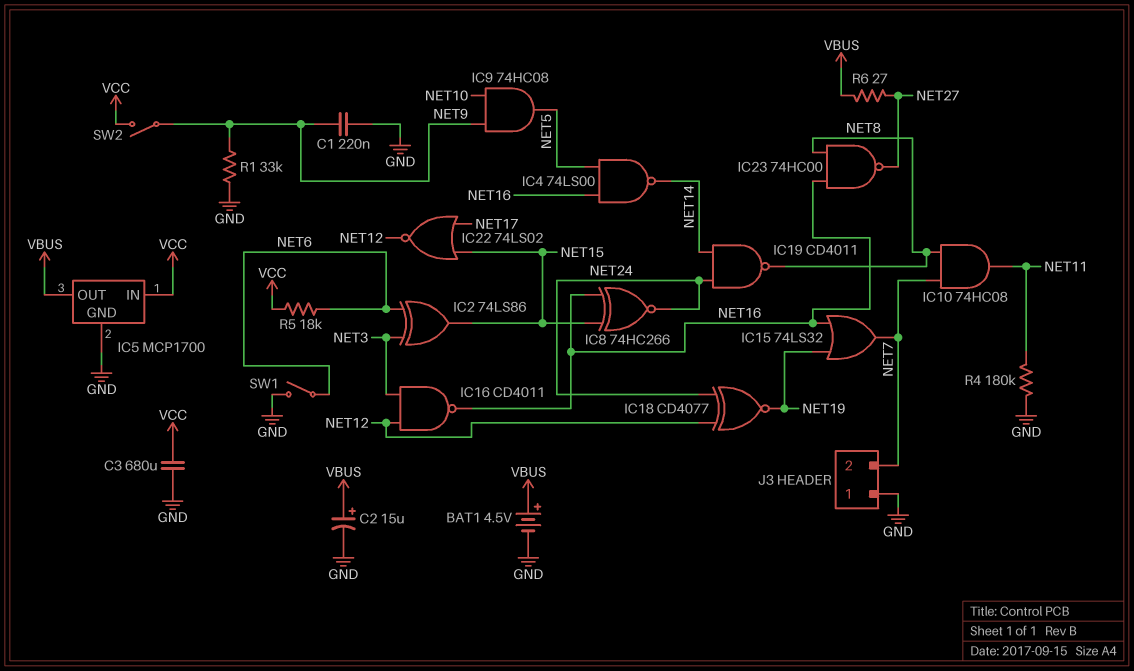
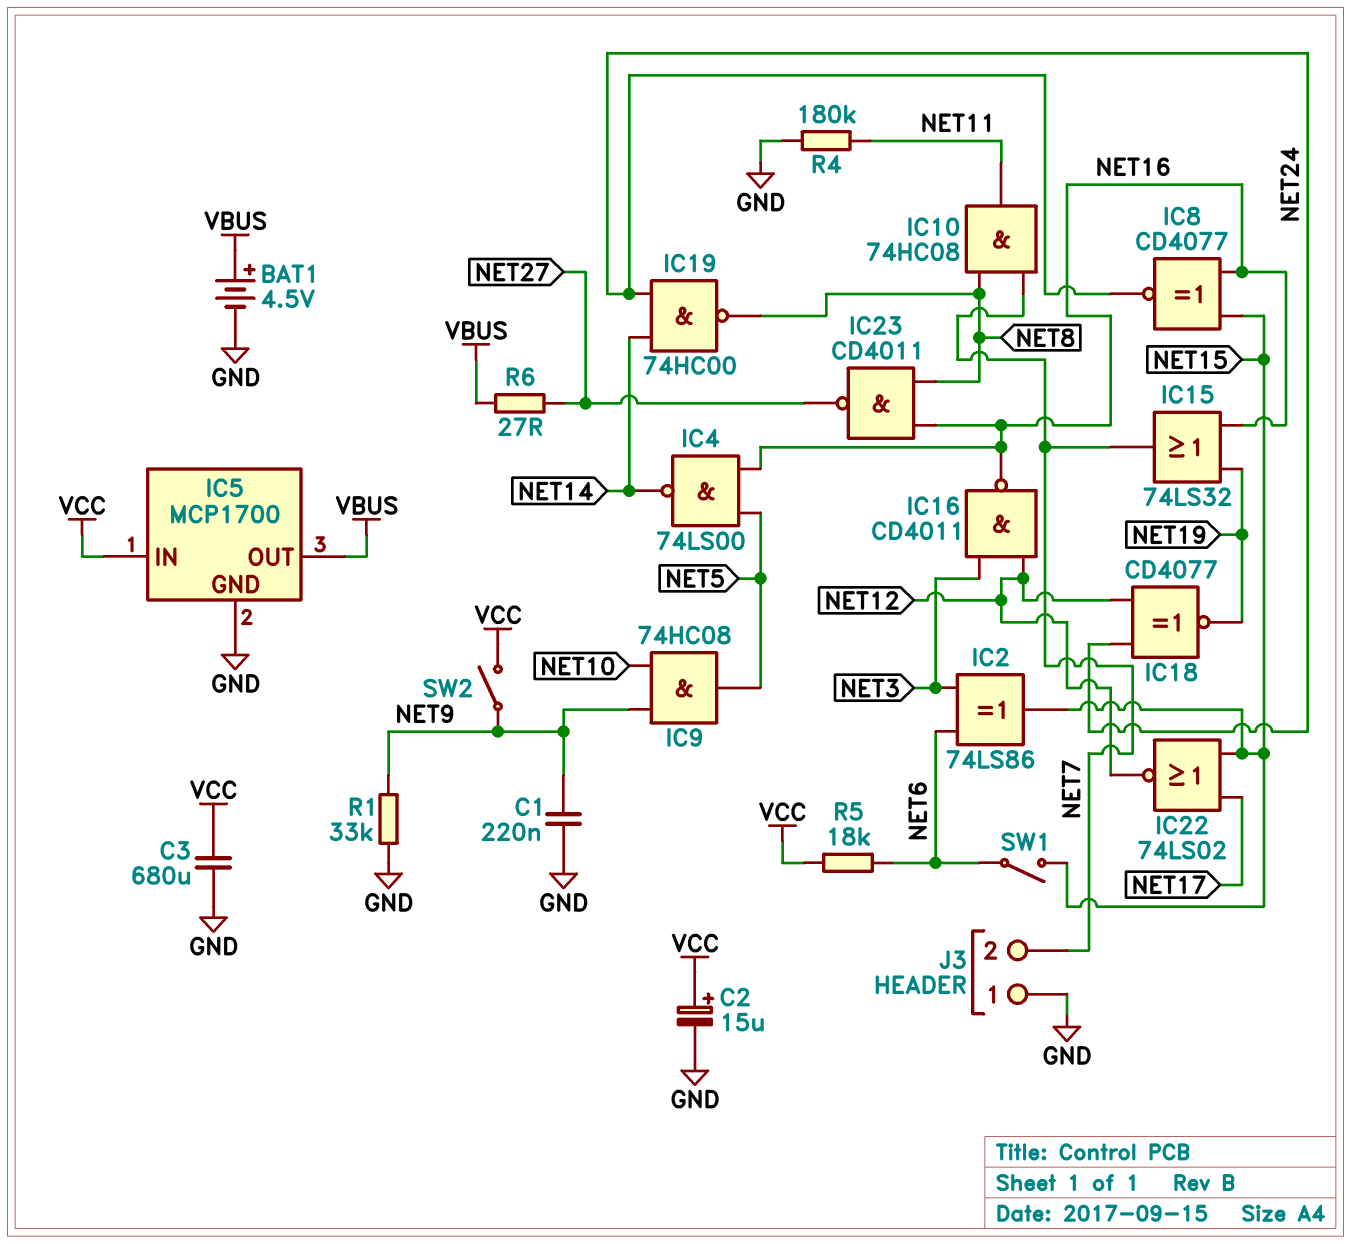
C2: 15uF (plus VBUS, minus GND) -> 15uF (plus VCC, minus GND)
IC8: XNOR 74HC266 (in NET15, in NET16, out NET24) -> XNOR CD4077 (in NET15, in NET16, out NET24)
IC19: NAND CD4011 (in NET14, in NET24, out NET8) -> NAND 74HC00 (in NET14, in NET24, out NET8)
IC23: NAND 74HC00 (in NET8, in NET16, out NET27) -> NAND CD4011 (in NET8, in NET16, out NET27)
SW1: switch (GND, NET6) -> switch (NET6, NET15)

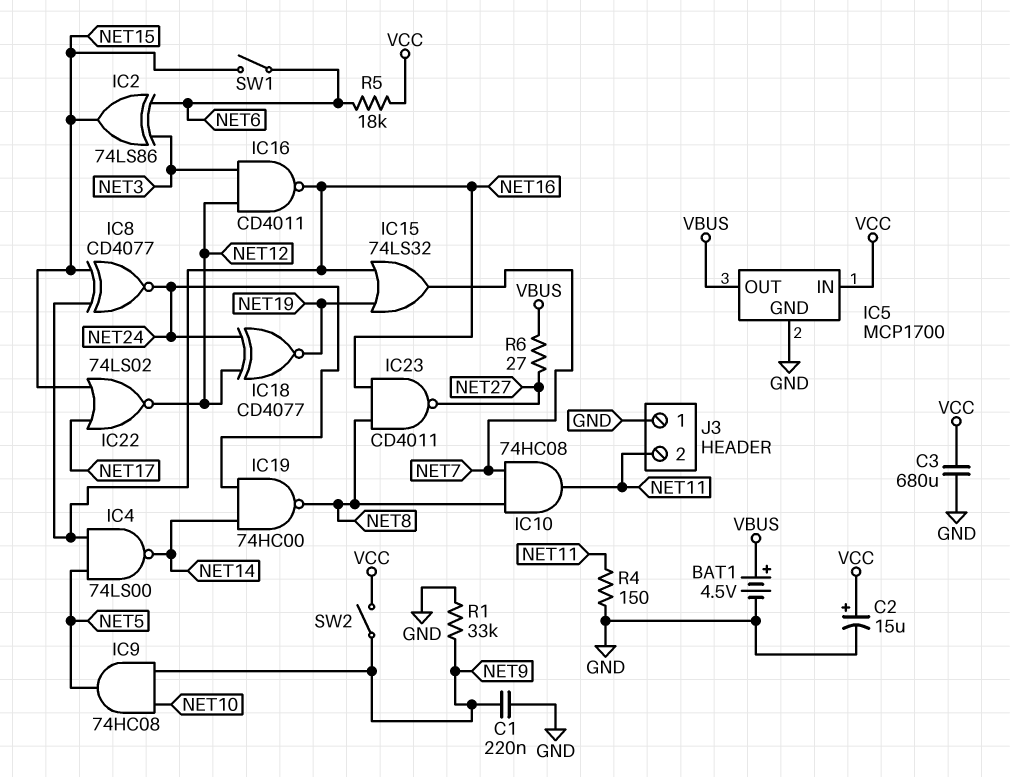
J3 pin 2: NET7 -> NET11
R4: 180k (GND, NET11) -> 150 (GND, NET11)

